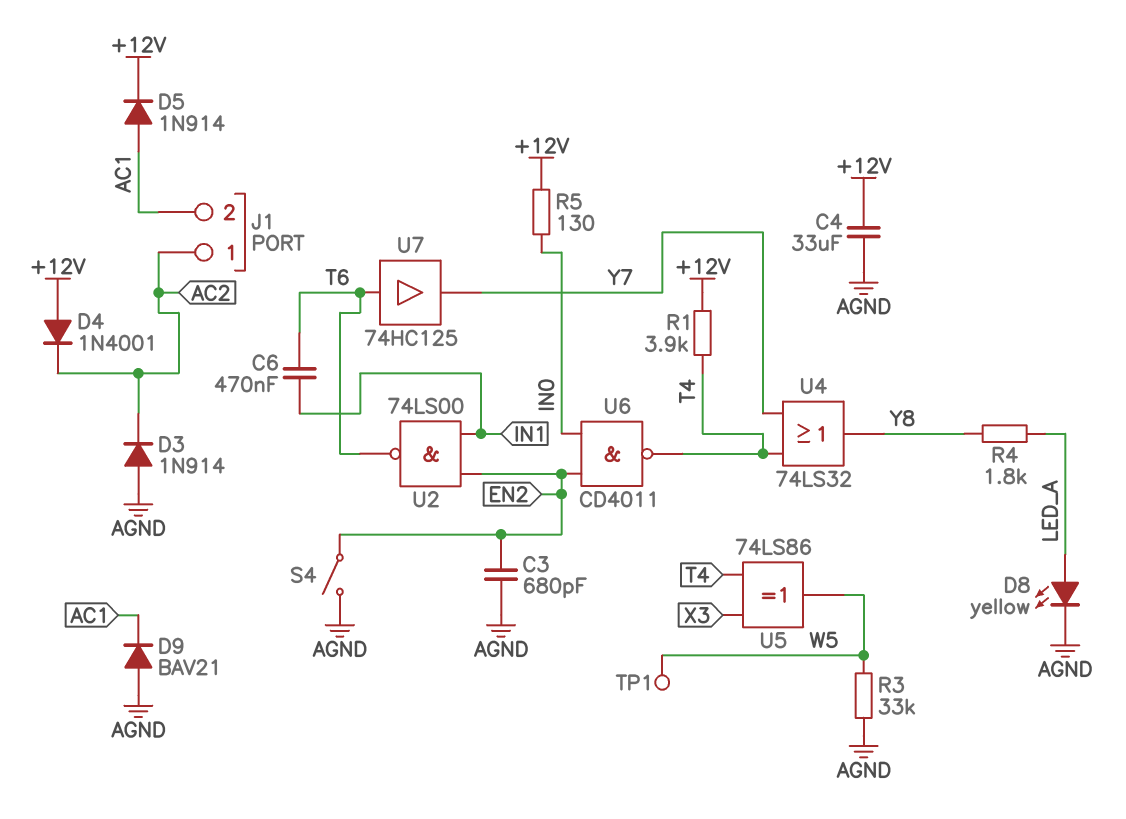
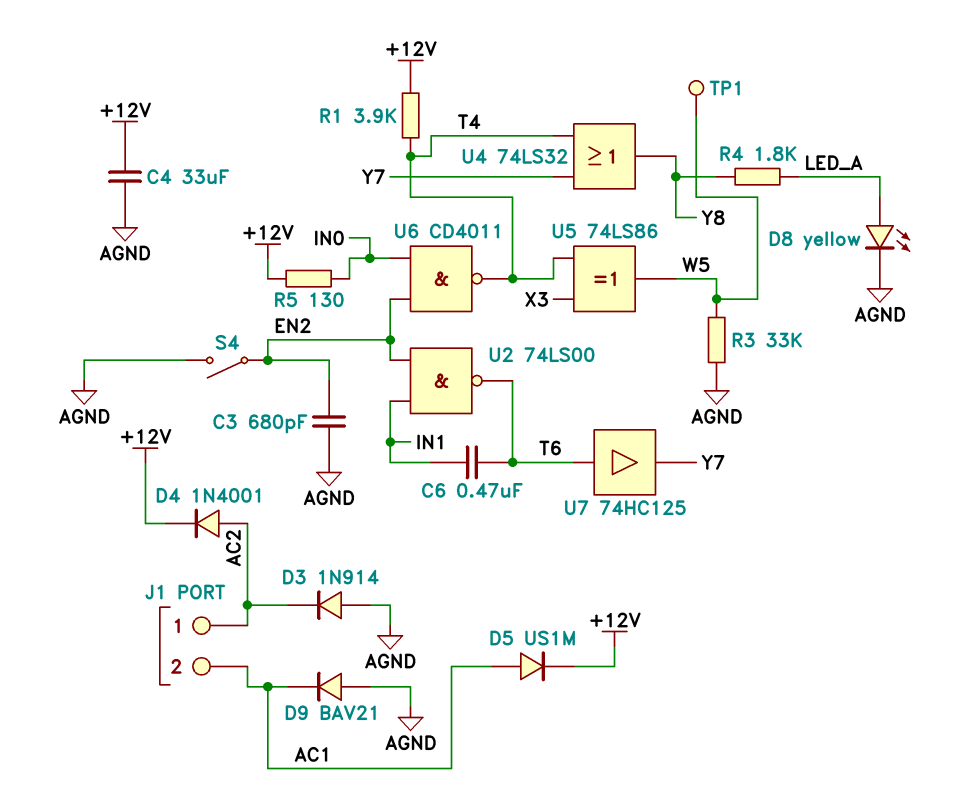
D4: diode 1N4001 (A +12V, K AC2) -> diode 1N4001 (A AC2, K +12V)
D5: diode 1N914 (A AC1, K +12V) -> diode US1M (A AC1, K +12V)

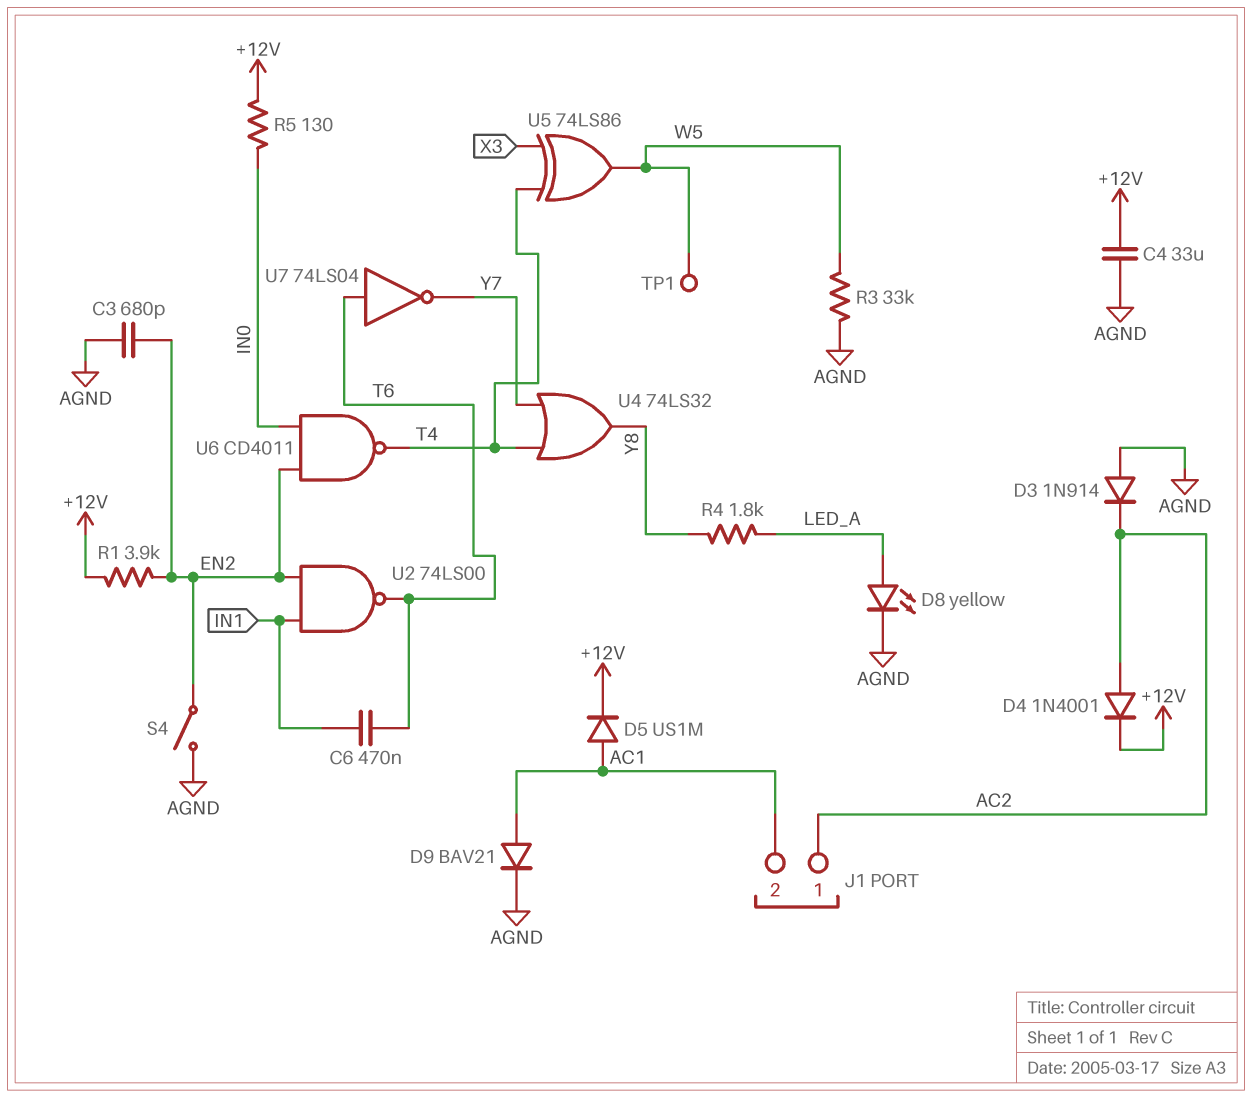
D9: diode BAV21 (A AGND, K AC1) -> diode BAV21 (A AC1, K AGND)
R1: 3.9k (+12V, T4) -> 3.9k (+12V, EN2)
U7: buffer 74HC125 (in T6, out Y7) -> NOT 74LS04 (in T6, out Y7)

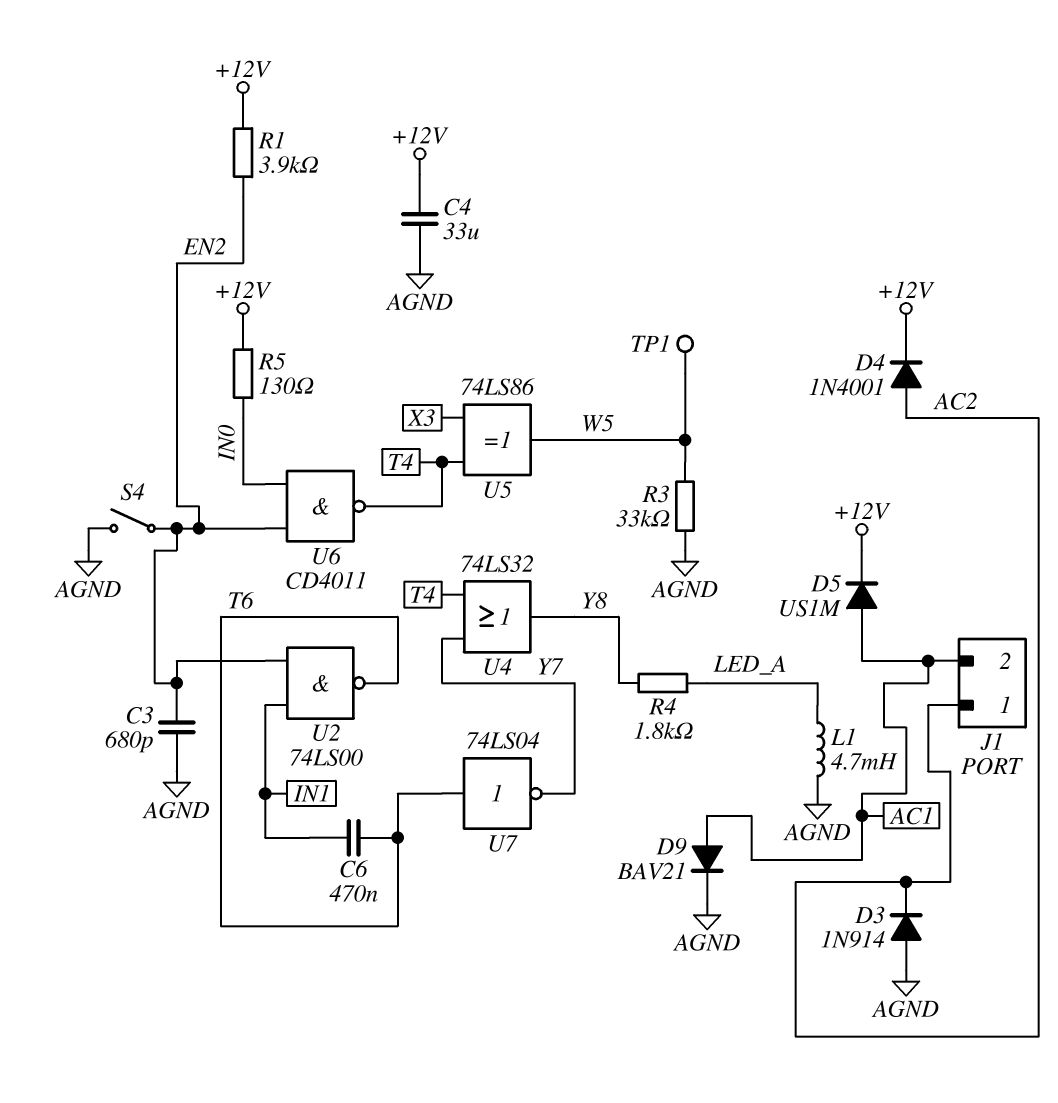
D8: LED yellow (A LED_A, K AGND) -> none
L1: none -> 4.7mH (AGND, LED_A)

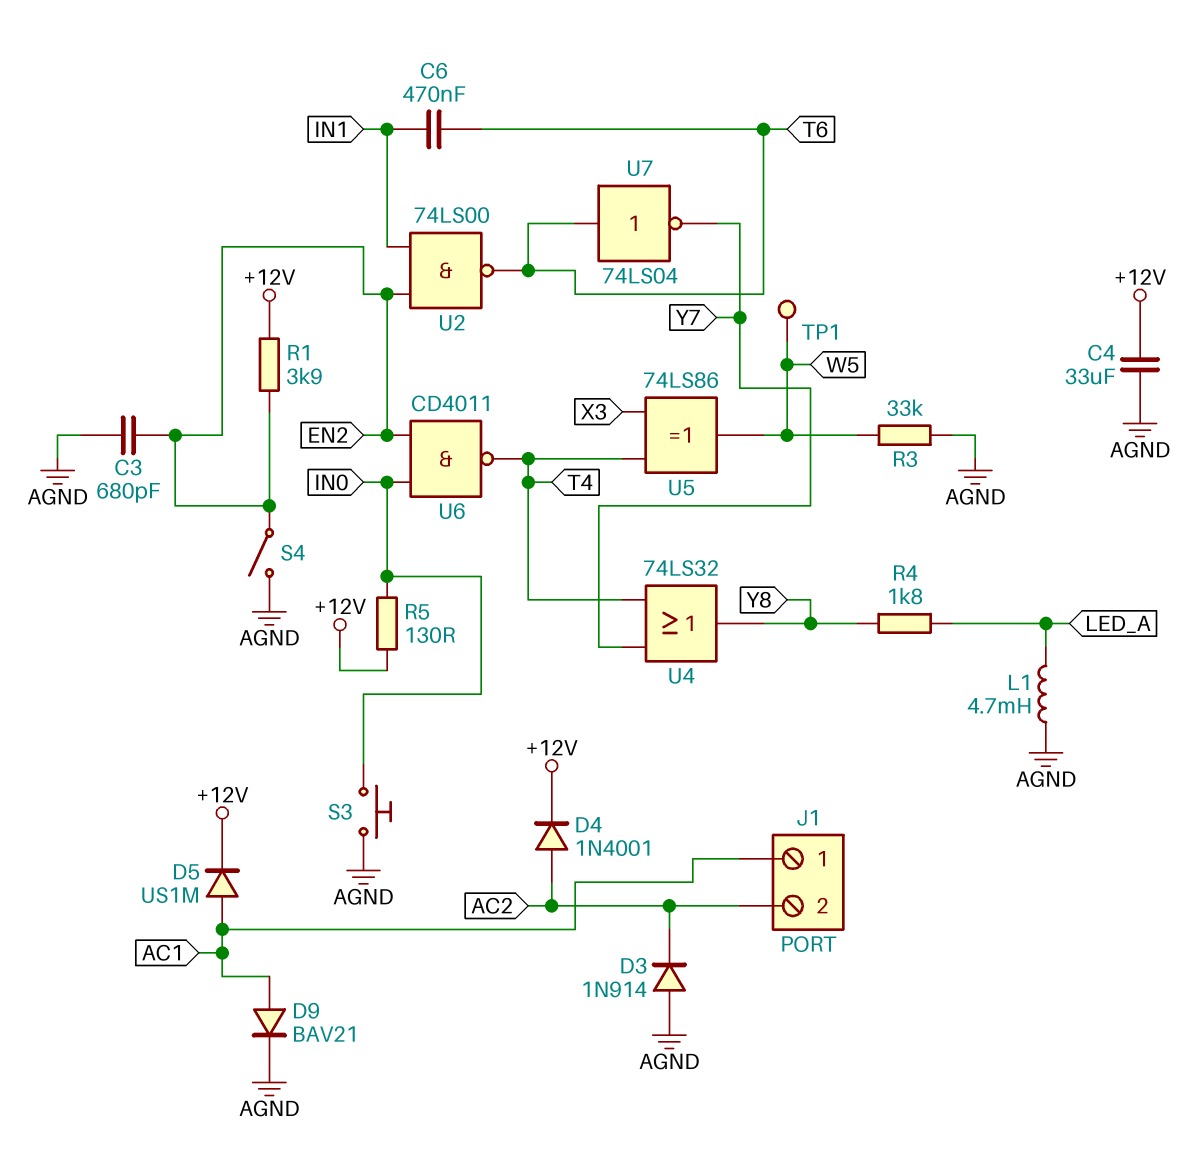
J1 pin 1: AC2 -> AC1
J1 pin 2: AC1 -> AC2
S3: none -> button (AGND, IN0)

